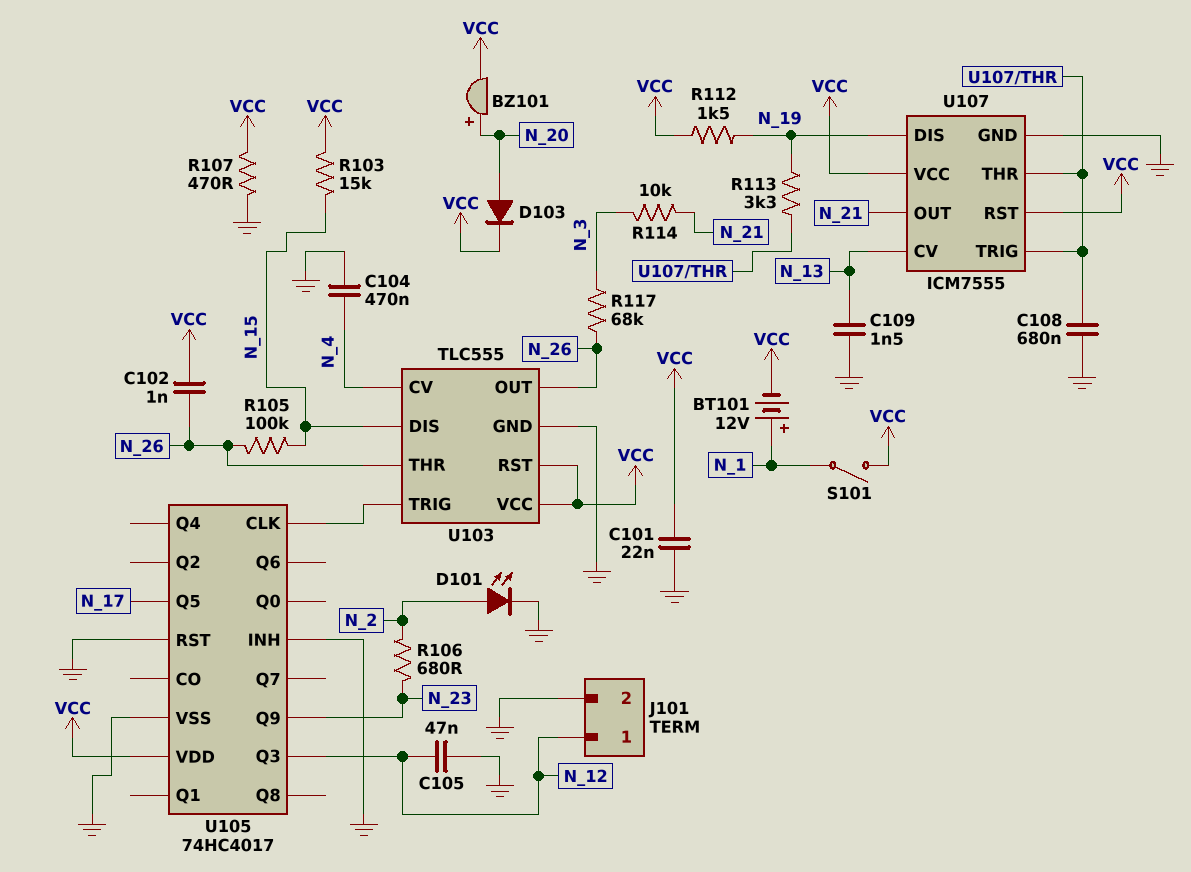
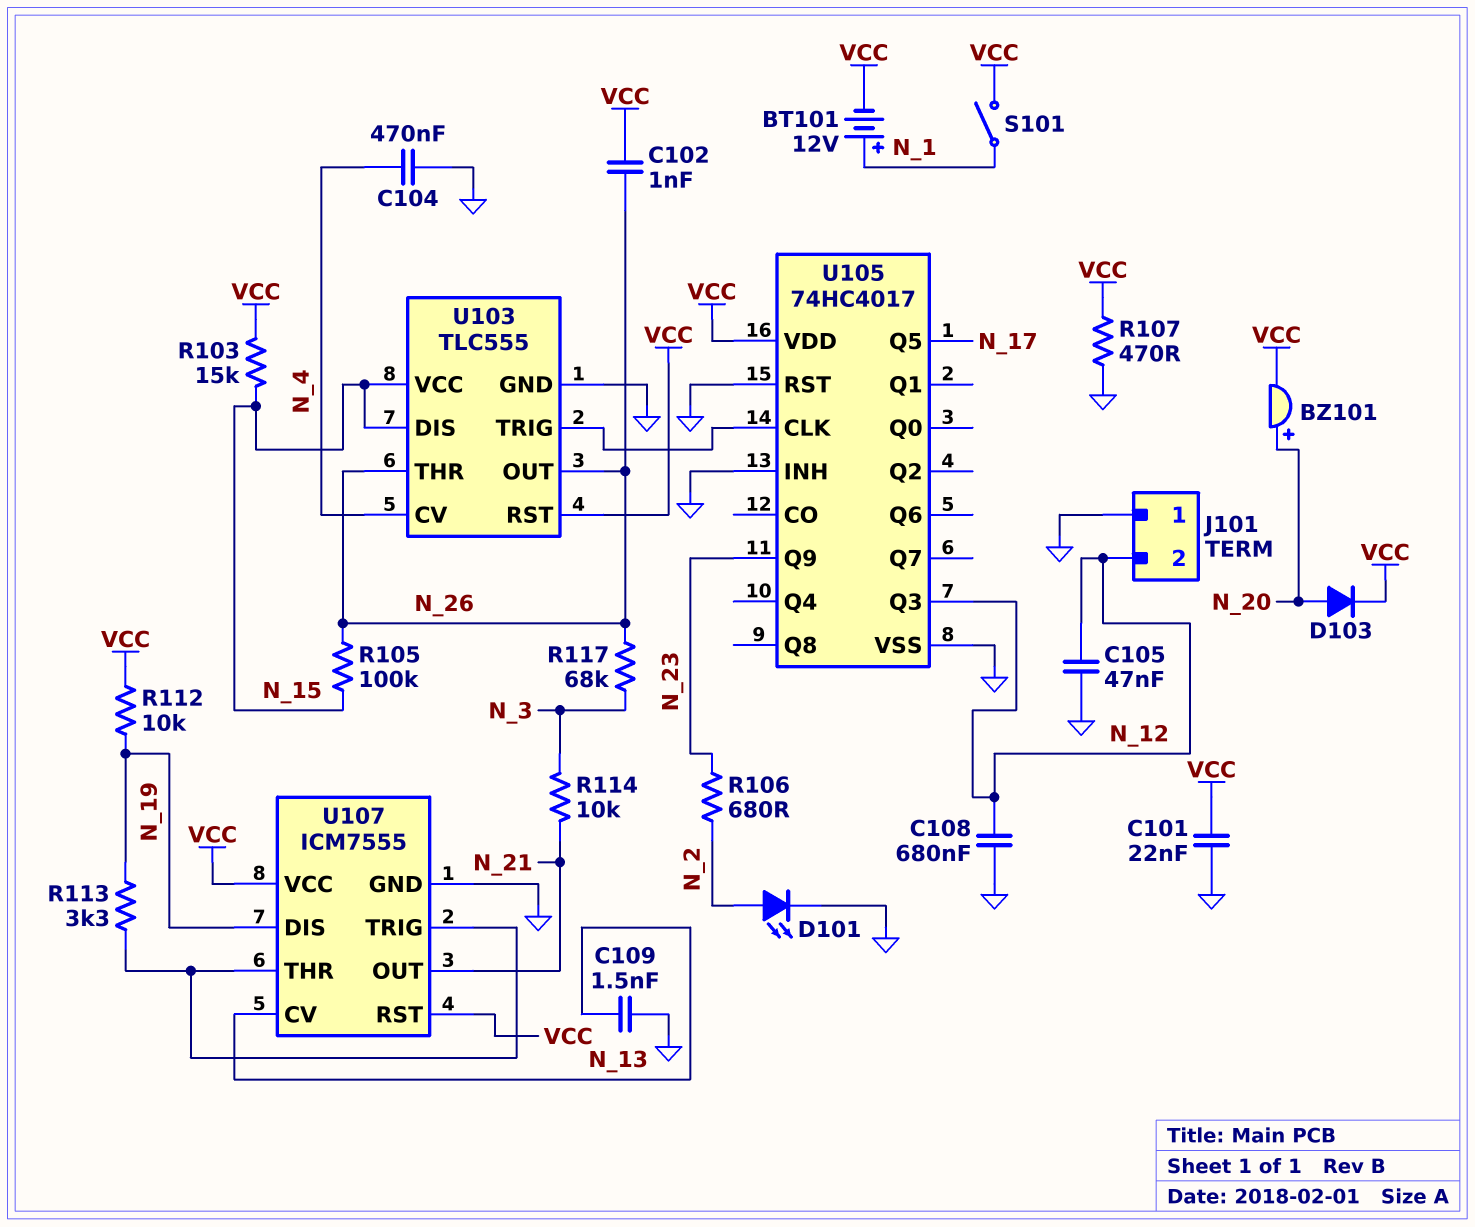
C108: 680nF (GND, U107/THR) -> 680nF (GND, N_12)
J101 pin 1: N_12 -> GND
J101 pin 2: GND -> N_12
R112: 1.5k (N_19, VCC) -> 10k (N_19, VCC)
U103 pin VCC: VCC -> N_15

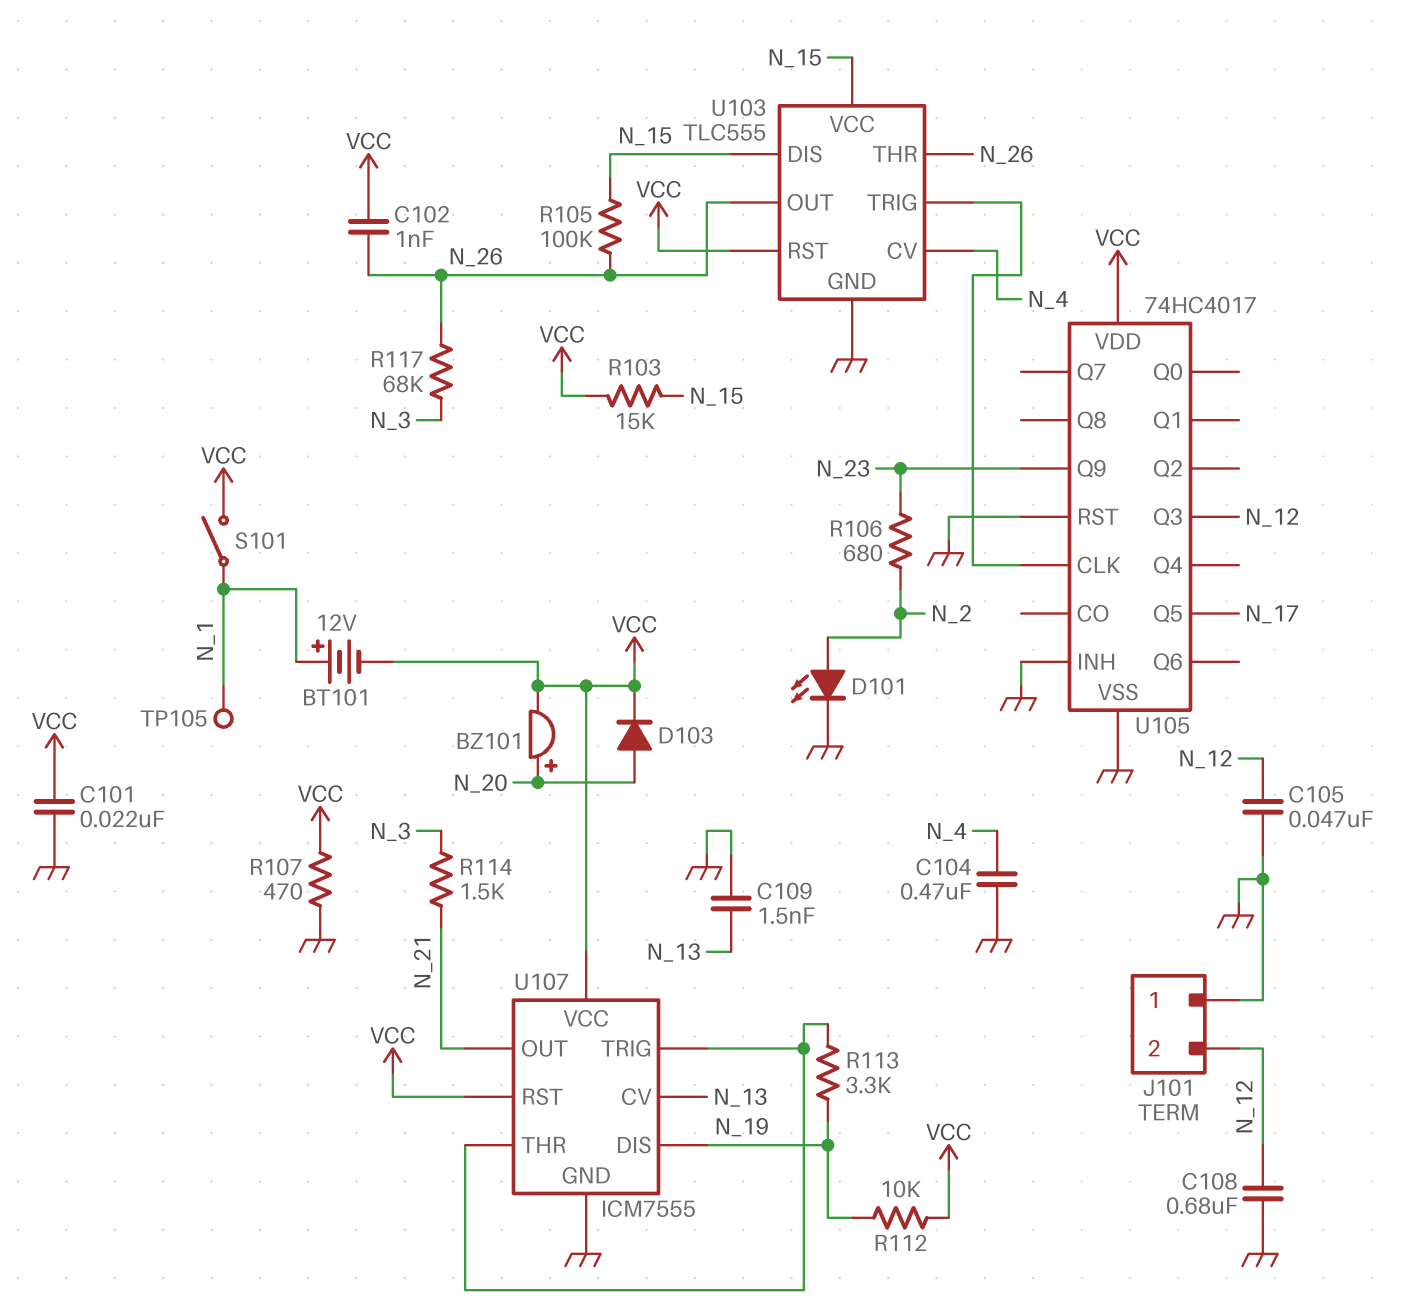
R114: 10k (N_3, N_21) -> 1.5k (N_3, N_21)
TP105: none -> test point (N_1)

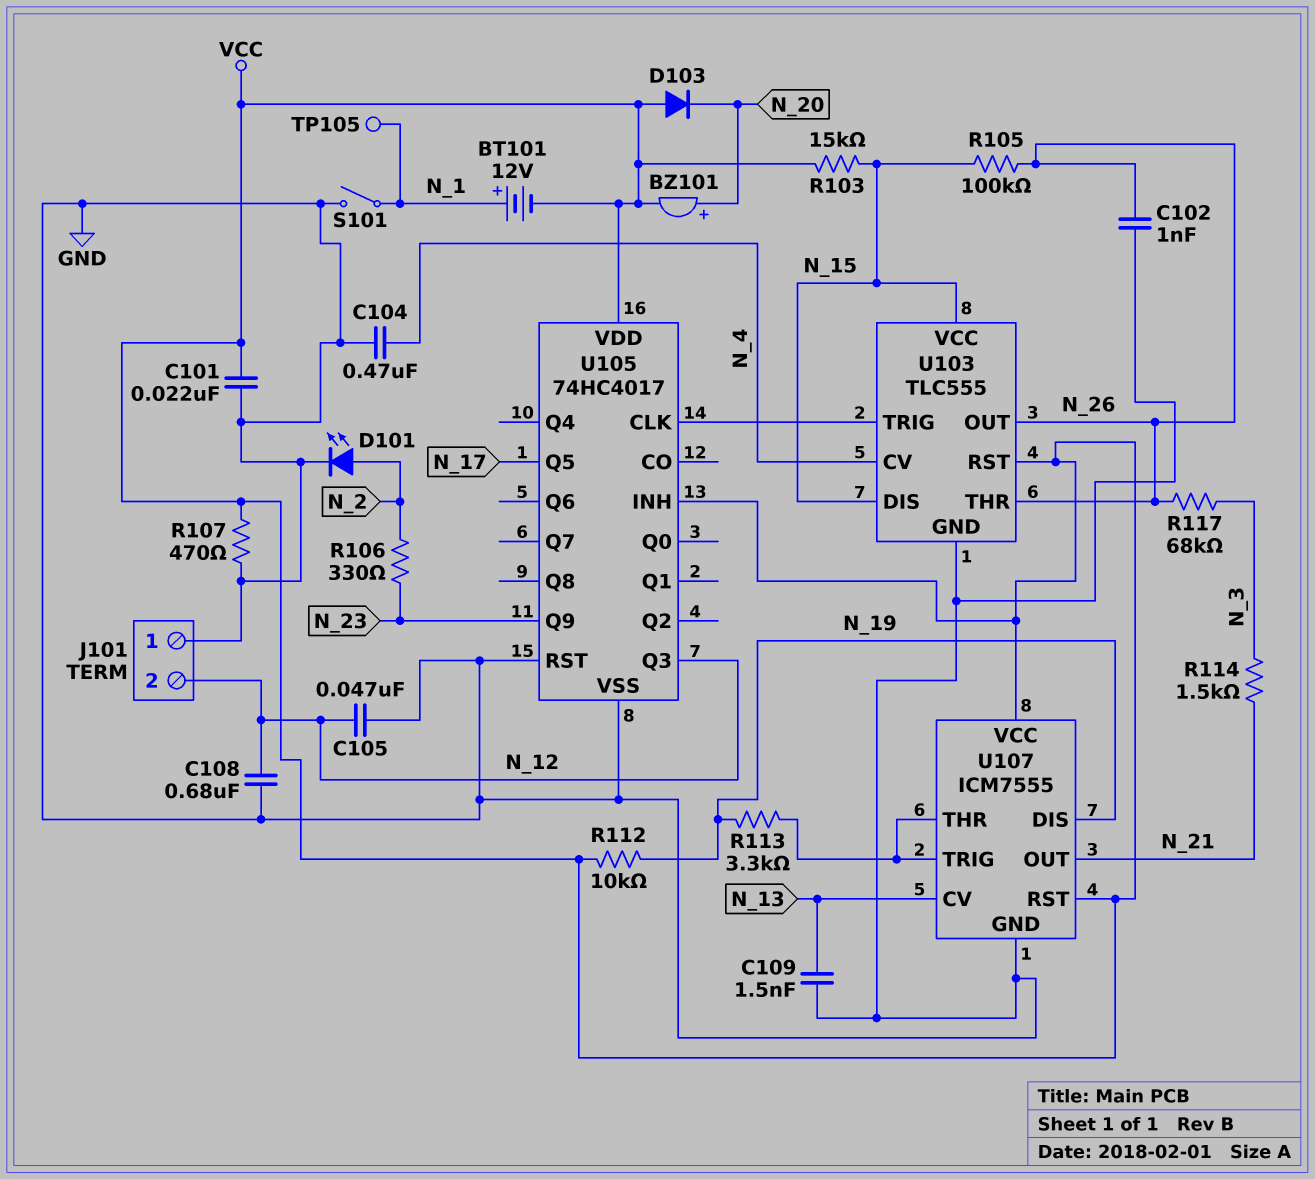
C102: 1nF (N_26, VCC) -> 1nF (GND, N_26)
D103: diode (A N_20, K VCC) -> diode (A VCC, K N_20)
R106: 680 (N_2, N_23) -> 330 (N_2, N_23)
S101: switch (N_1, VCC) -> switch (GND, N_1)
U105 pin INH: GND -> VCC

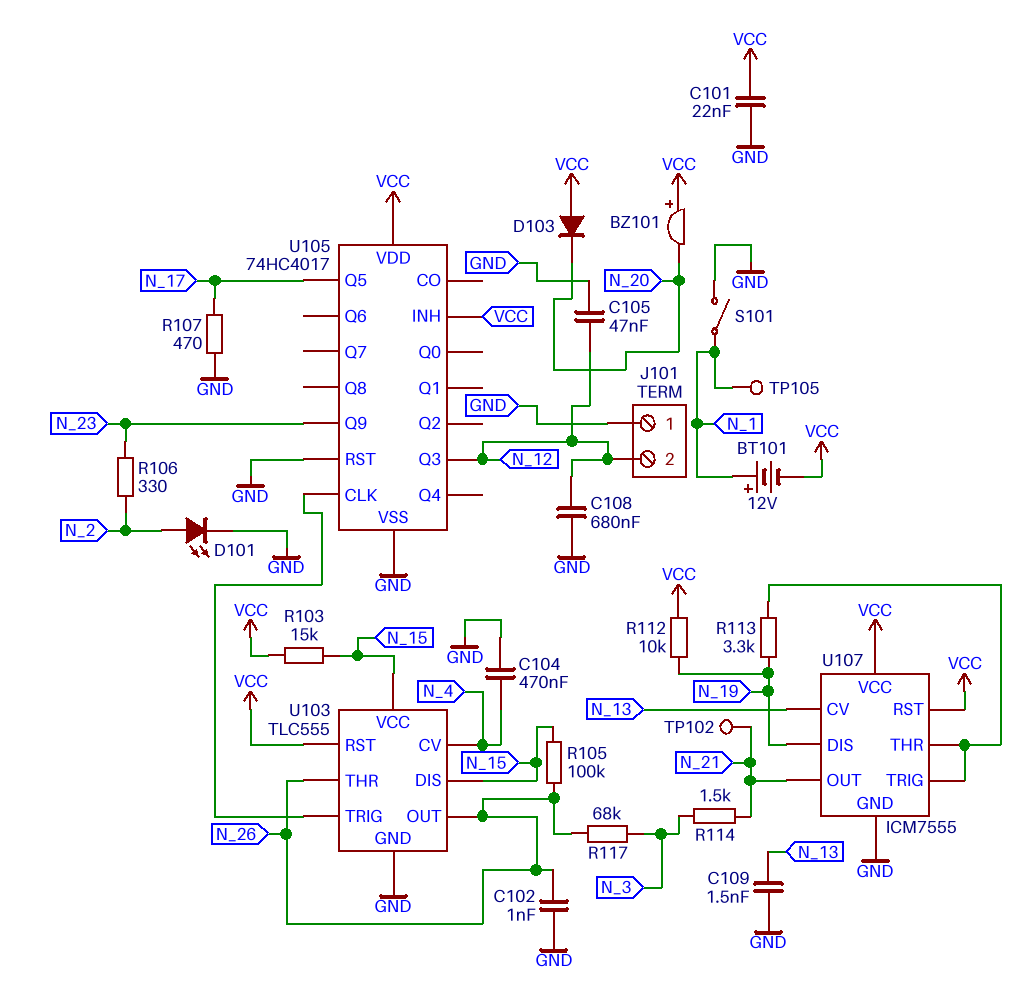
BZ101: buzzer (plus N_20, minus VCC) -> buzzer (plus VCC, minus N_20)
R107: 470 (GND, VCC) -> 470 (GND, N_17)
TP102: none -> test point (N_21)

